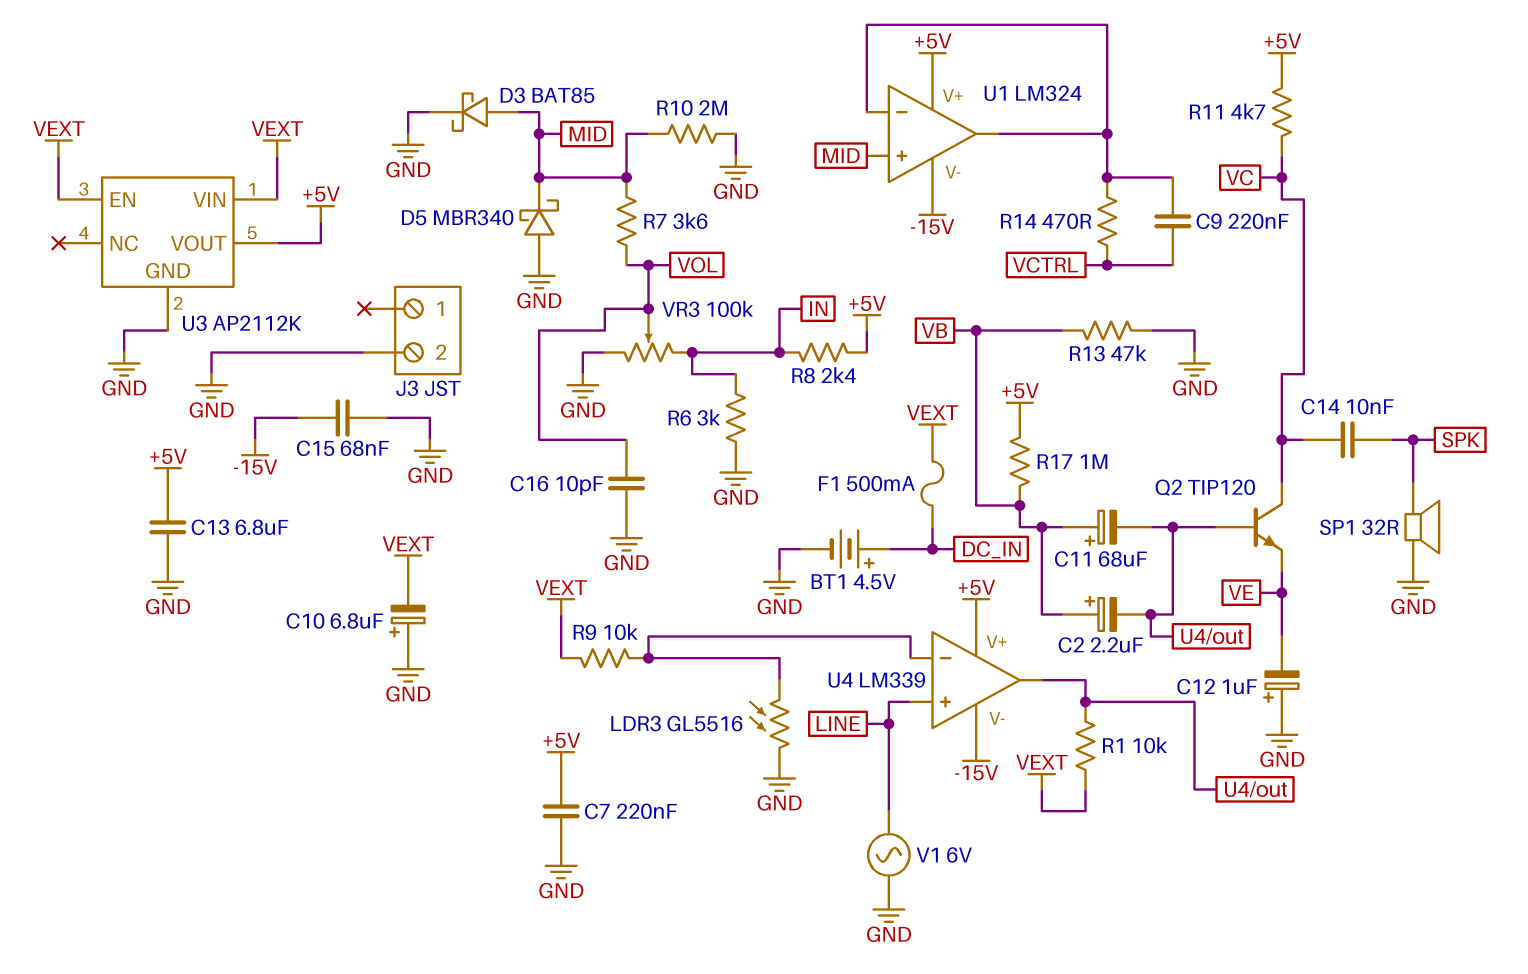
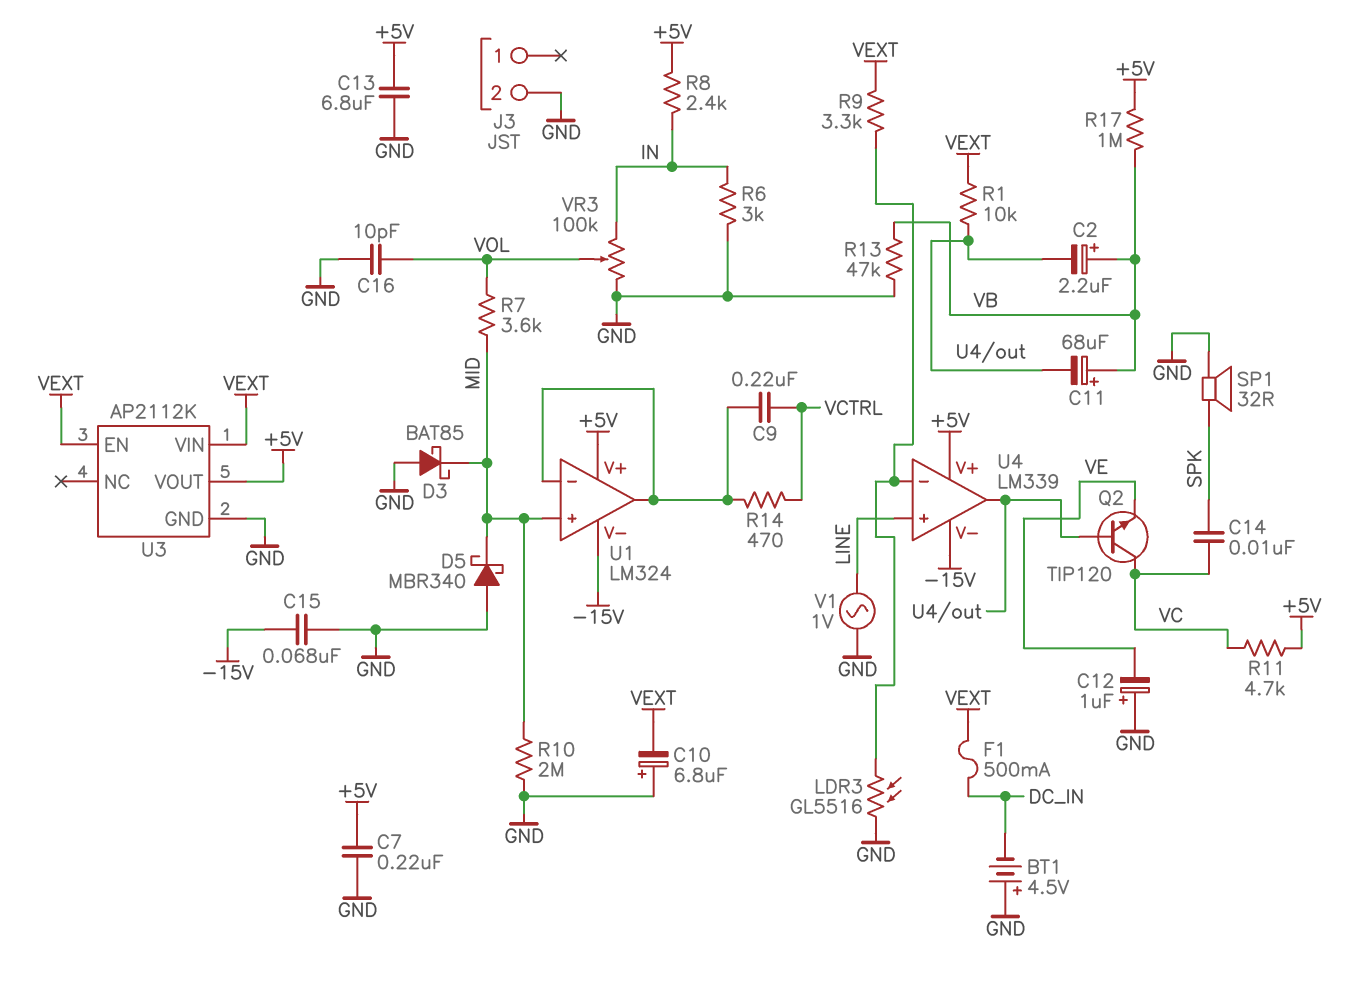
BT1: 4.5V (plus DC_IN, minus GND) -> 4.5V (plus GND, minus DC_IN)
D3: schottky BAT85 (A MID, K GND) -> schottky BAT85 (A GND, K MID)
R9: 10k (U4/in-, VEXT) -> 3.3k (U4/in-, VEXT)
V1: AC 6V (GND, LINE) -> AC 1V (GND, LINE)

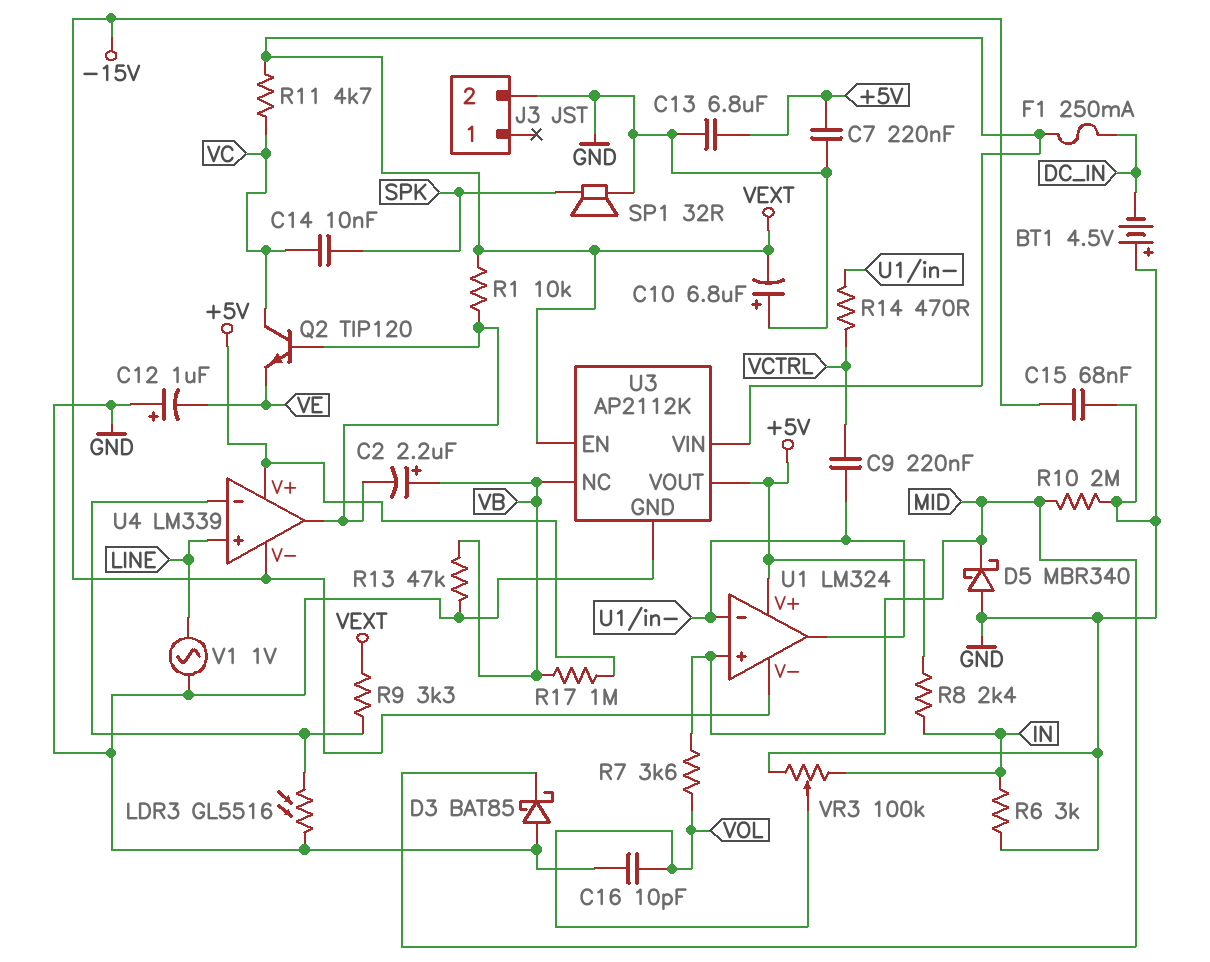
C11: 68uF (plus VB, minus U4/out) -> none
F1: 500mA (DC_IN, VEXT) -> 250mA (DC_IN, VEXT)
R11: 4.7k (+5V, VC) -> 4.7k (VC, VEXT)
U3 pin NC: none -> VB

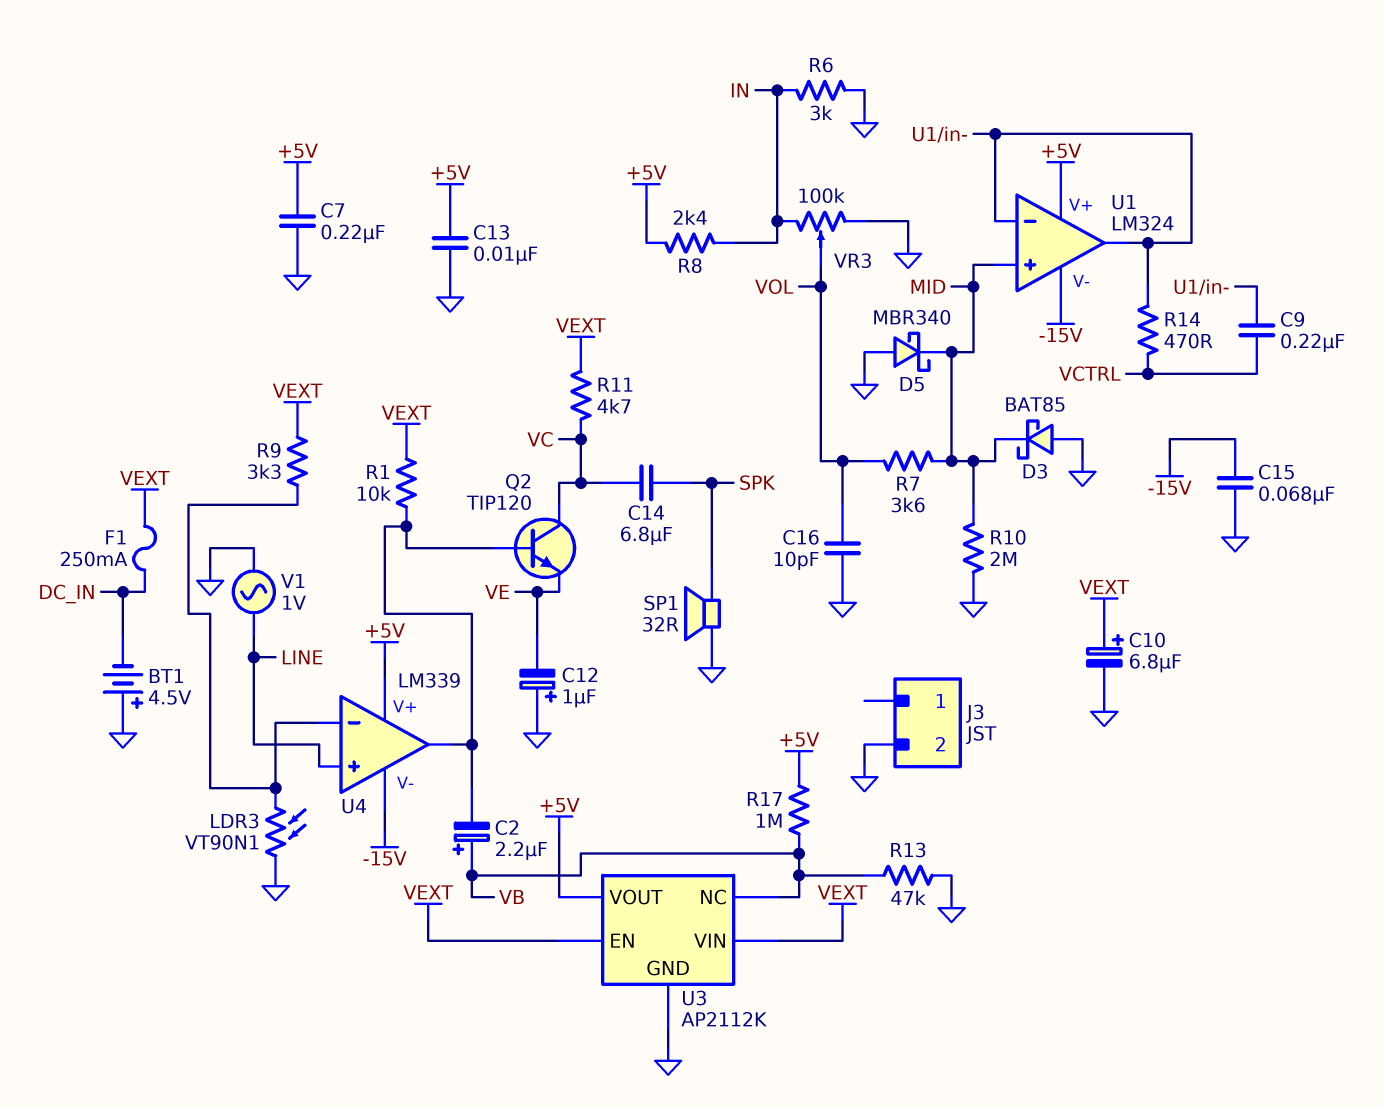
C10: 6.8uF (plus GND, minus VEXT) -> 6.8uF (plus VEXT, minus GND)
C13: 6.8uF (+5V, GND) -> 10nF (+5V, GND)
C14: 10nF (SPK, VC) -> 6.8uF (SPK, VC)
LDR3: GL5516 (GND, U4/in-) -> VT90N1 (GND, U4/in-)

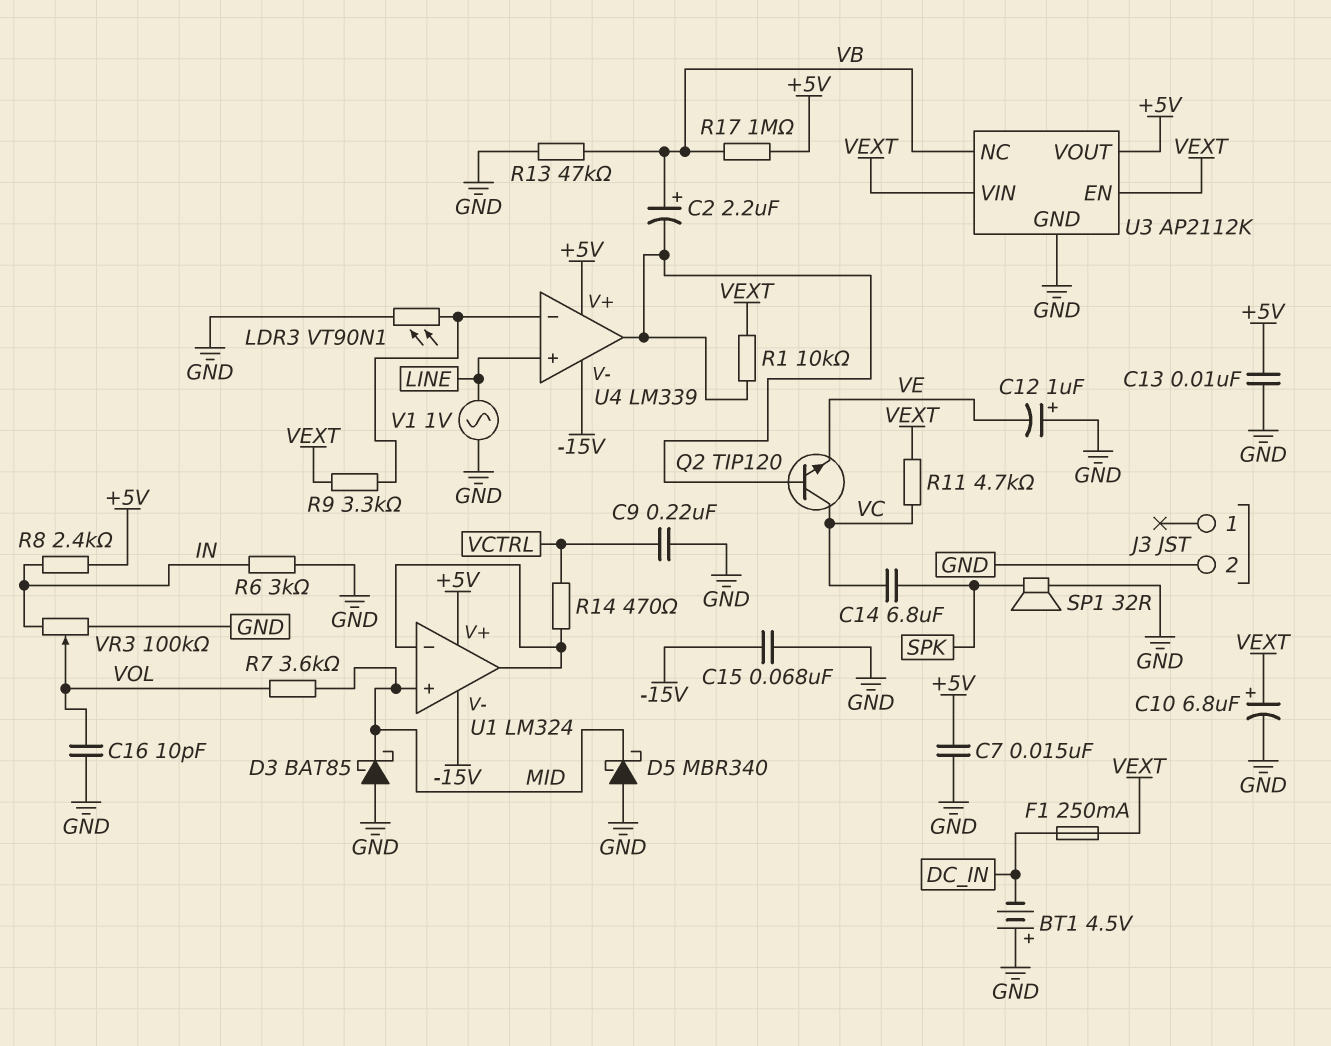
C7: 220nF (+5V, GND) -> 15nF (+5V, GND)
C9: 220nF (U1/in-, VCTRL) -> 220nF (GND, VCTRL)
R10: 2M (GND, MID) -> none

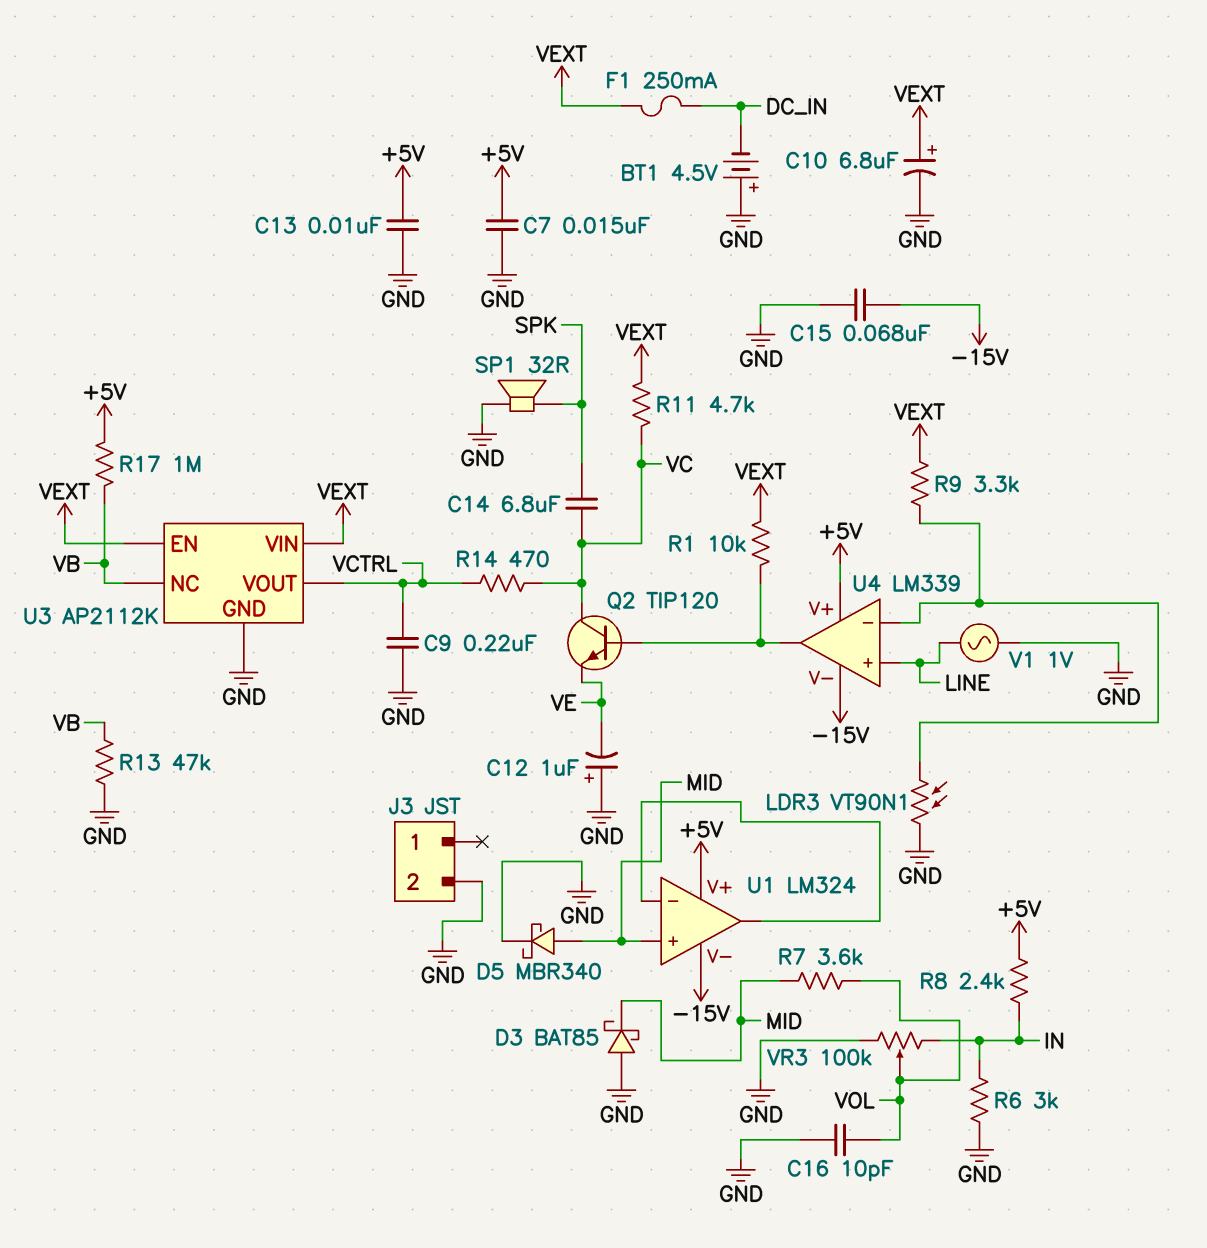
C2: 2.2uF (plus VB, minus U4/out) -> none
D5: schottky MBR340 (A GND, K MID) -> schottky MBR340 (A MID, K GND)
R14: 470 (U1/in-, VCTRL) -> 470 (VC, VCTRL)
U3 pin VOUT: +5V -> VCTRL

